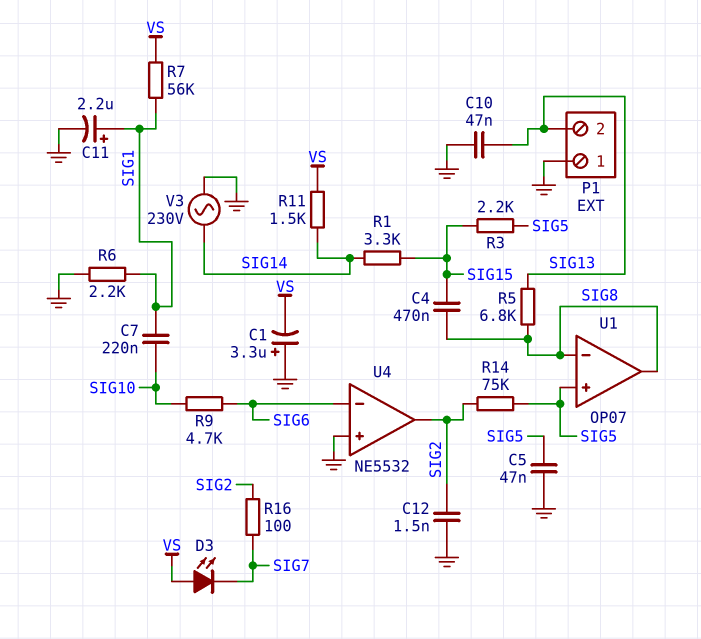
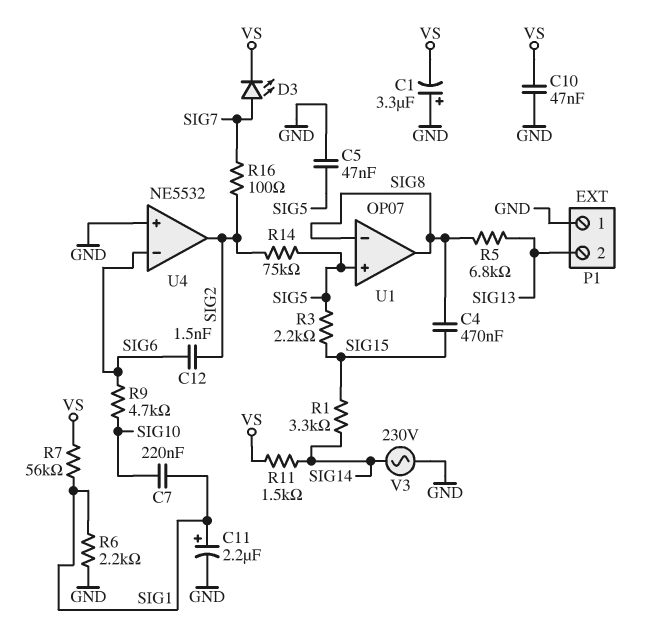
C10: 47nF (GND, SIG13) -> 47nF (GND, VS)
C12: 1.5nF (GND, SIG2) -> 1.5nF (SIG2, SIG6)
D3: LED (A VS, K SIG7) -> LED (A SIG7, K VS)

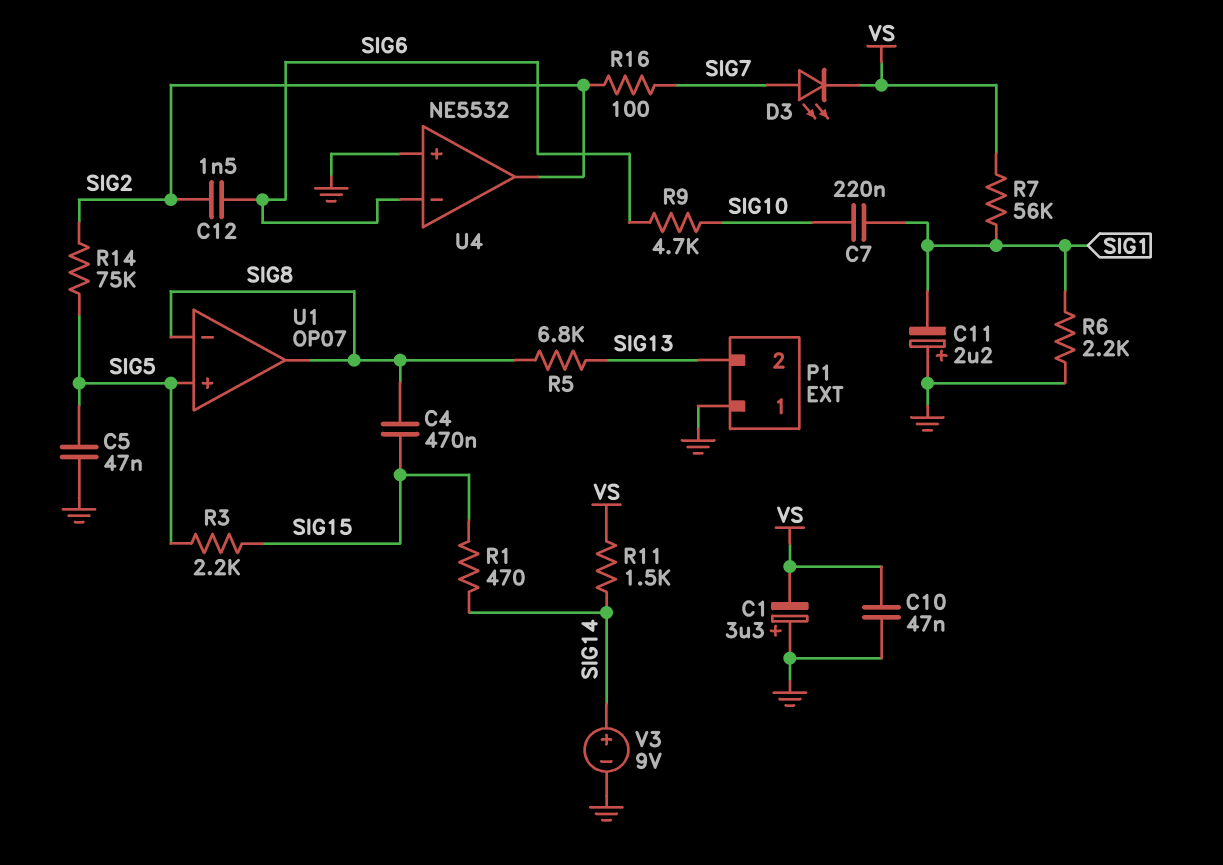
C11: 2.2uF (plus SIG1, minus GND) -> 2.2uF (plus GND, minus SIG1)
R1: 3.3k (SIG14, SIG15) -> 470 (SIG14, SIG15)
V3: AC 230V (GND, SIG14) -> 9V (plus SIG14, minus GND)

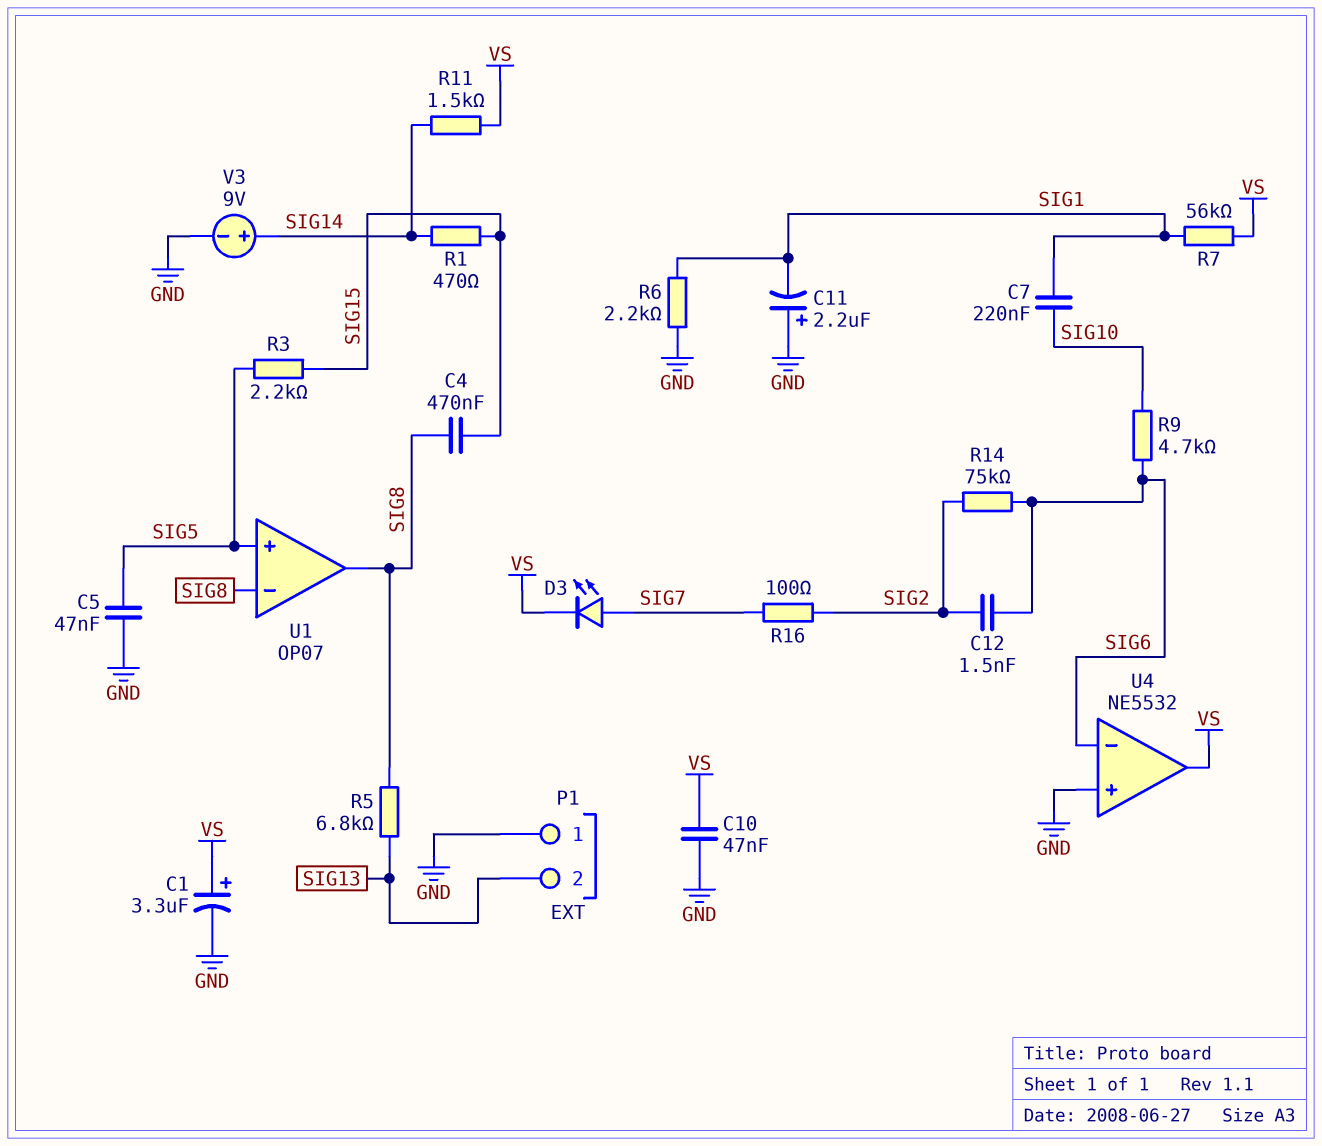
C1: 3.3uF (plus GND, minus VS) -> 3.3uF (plus VS, minus GND)
R14: 75k (SIG2, SIG5) -> 75k (SIG2, SIG6)
U4 pin out: SIG2 -> VS

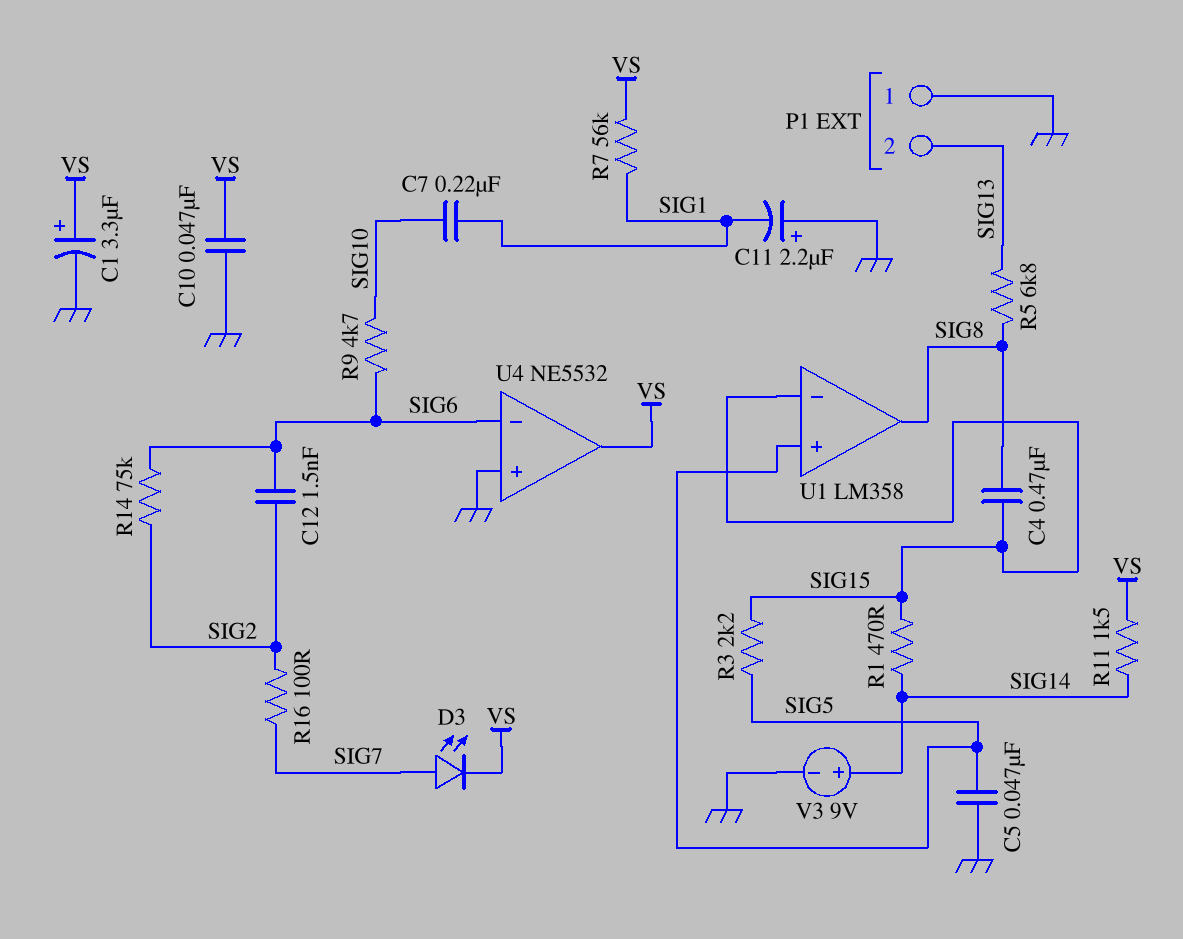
R6: 2.2k (GND, SIG1) -> none
U1: OP07 -> LM358
U1 pin in-: SIG8 -> SIG15

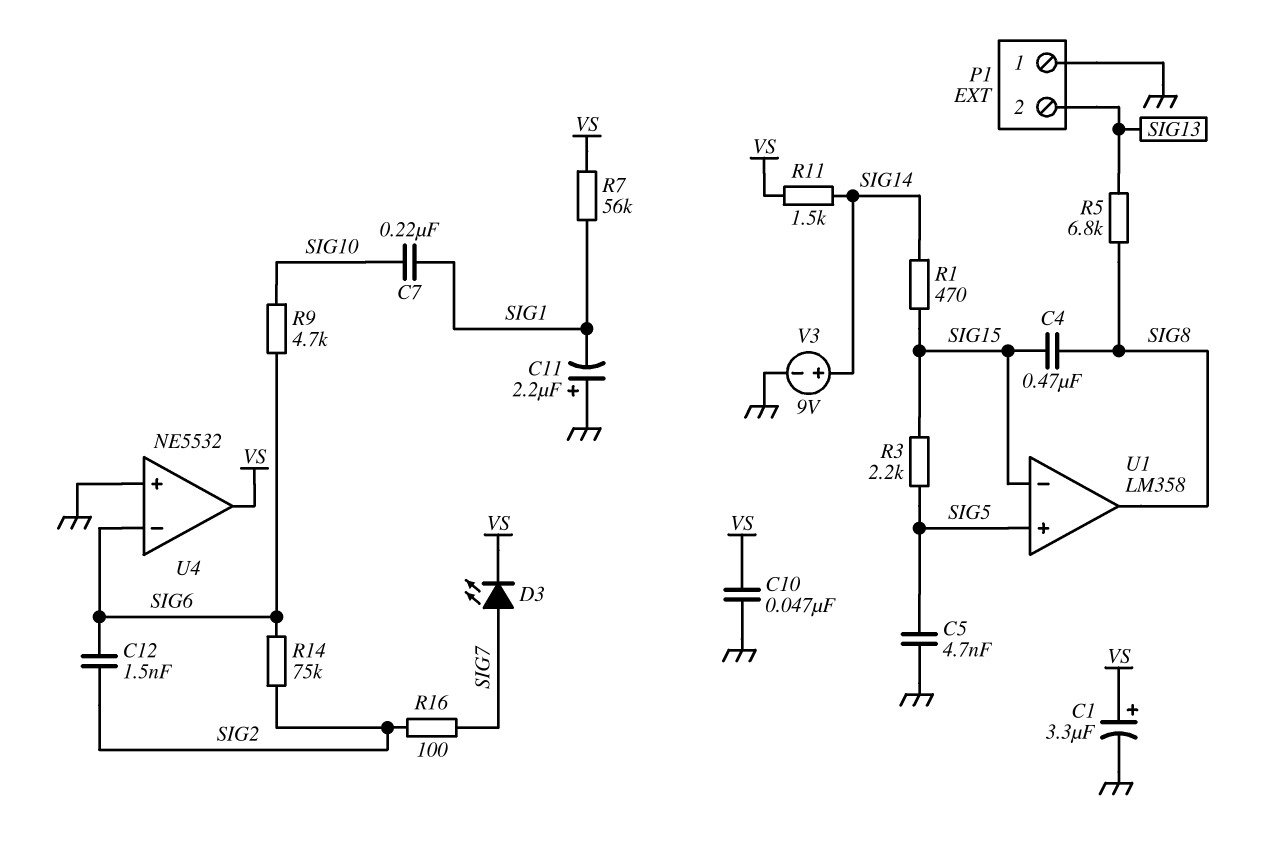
C5: 47nF (GND, SIG5) -> 4.7nF (GND, SIG5)

